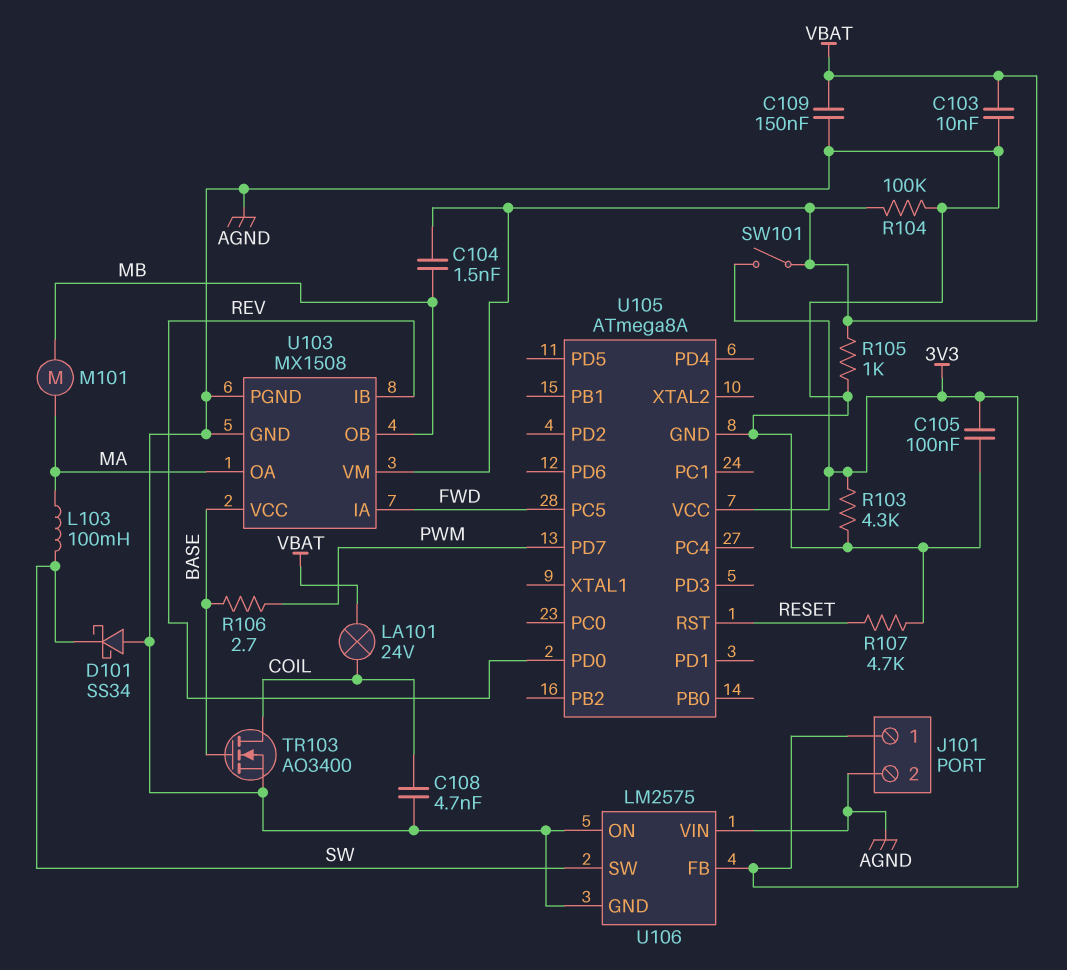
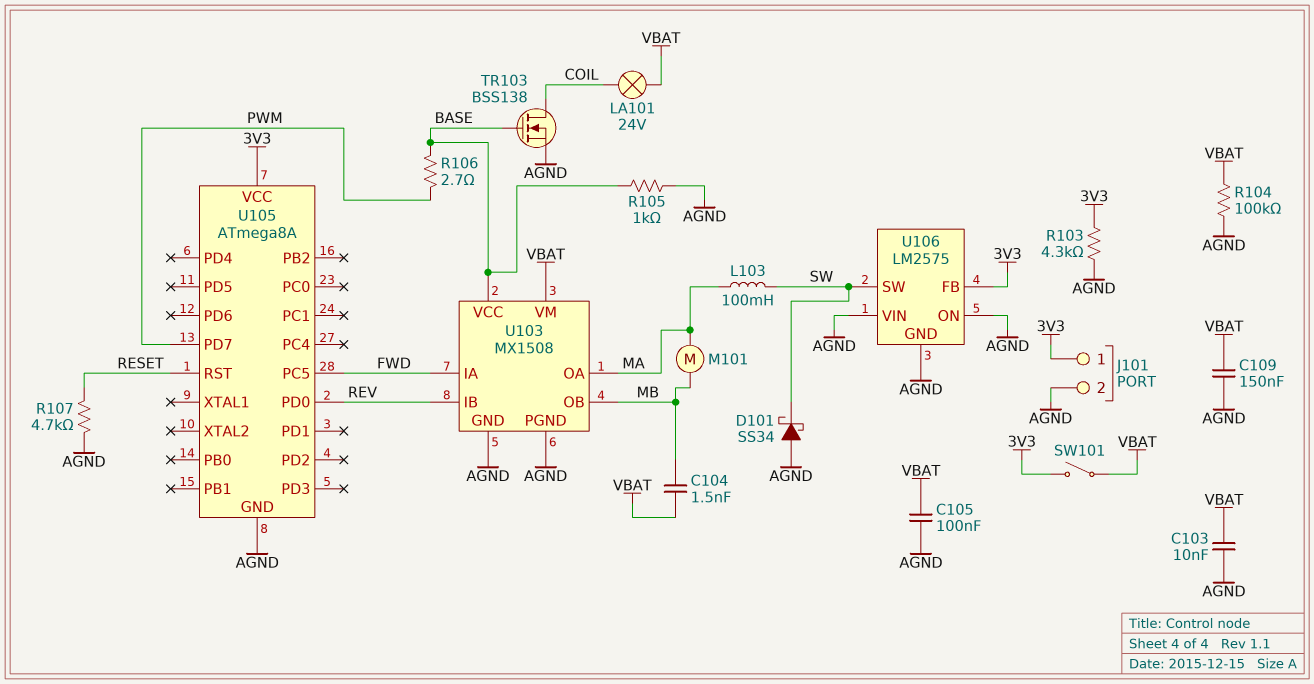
C105: 100nF (3V3, AGND) -> 100nF (AGND, VBAT)
C108: 4.7nF (AGND, COIL) -> none
R105: 1k (AGND, VBAT) -> 1k (AGND, BASE)
TR103: NMOS AO3400 (G BASE, D COIL, S AGND) -> NMOS BSS138 (G BASE, D COIL, S AGND)

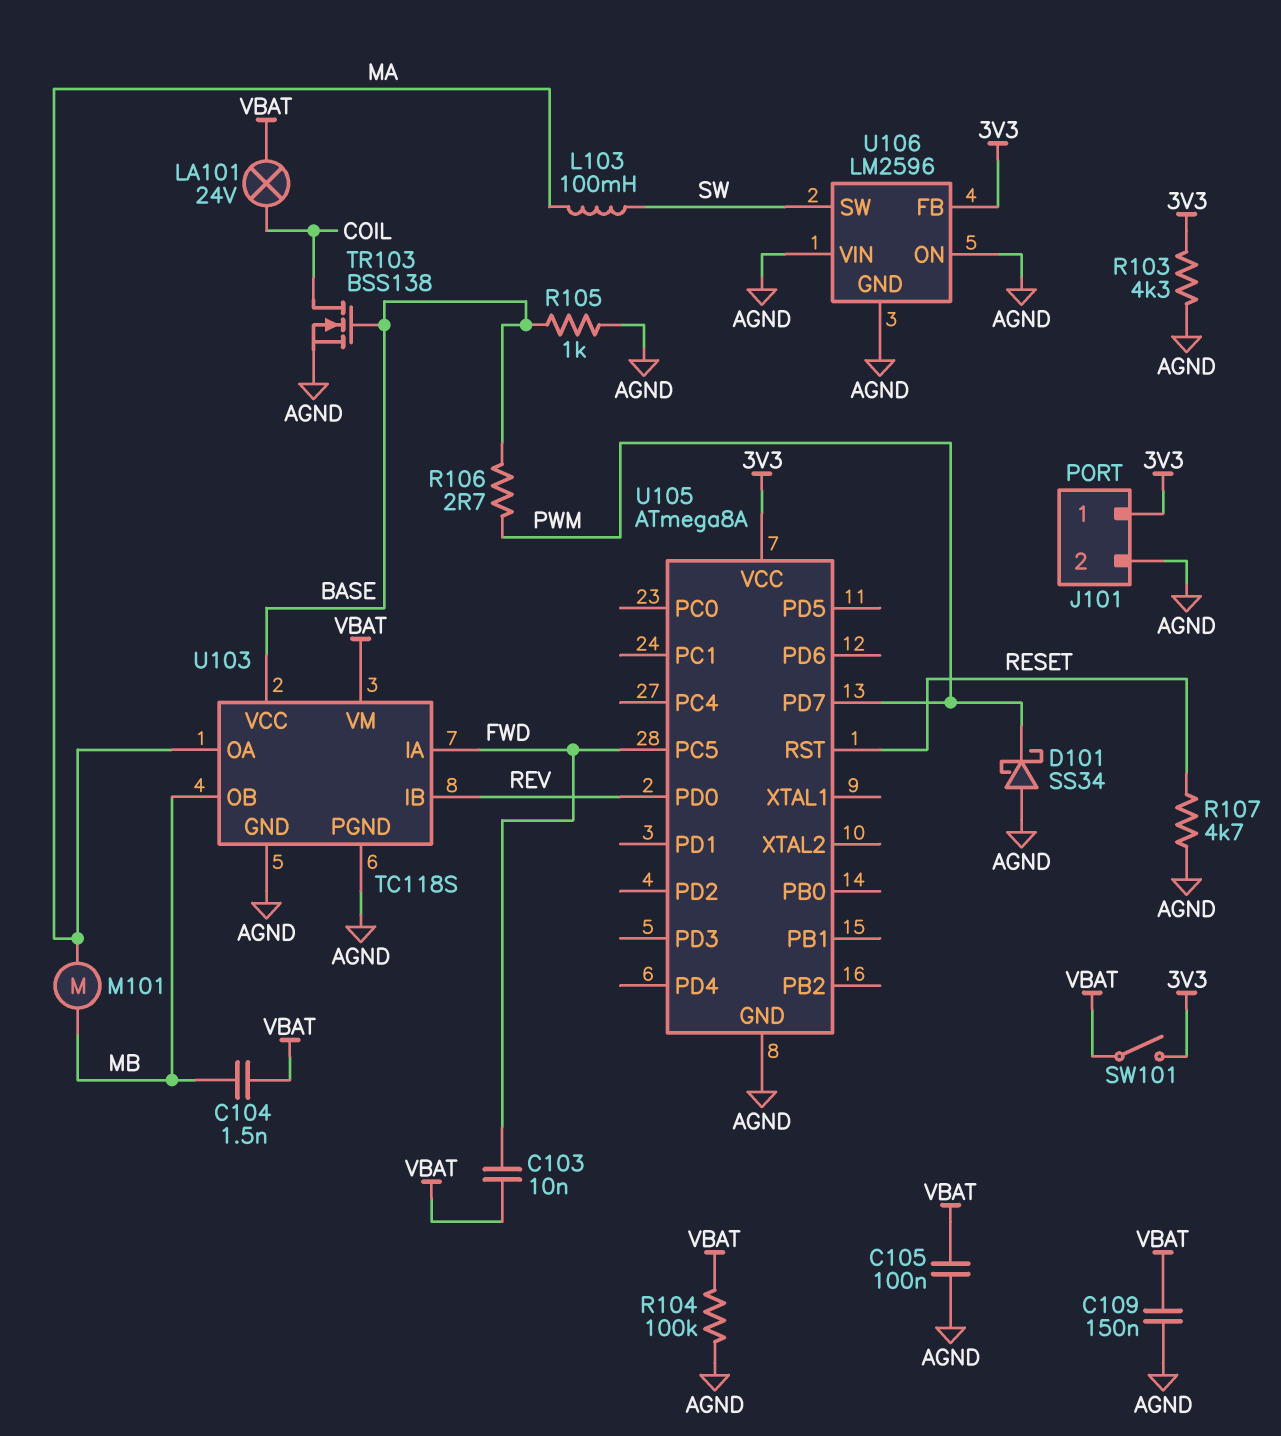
C103: 10nF (AGND, VBAT) -> 10nF (FWD, VBAT)
D101: schottky SS34 (A AGND, K SW) -> schottky SS34 (A AGND, K PWM)
U103: MX1508 -> TC118S
U106: LM2575 -> LM2596

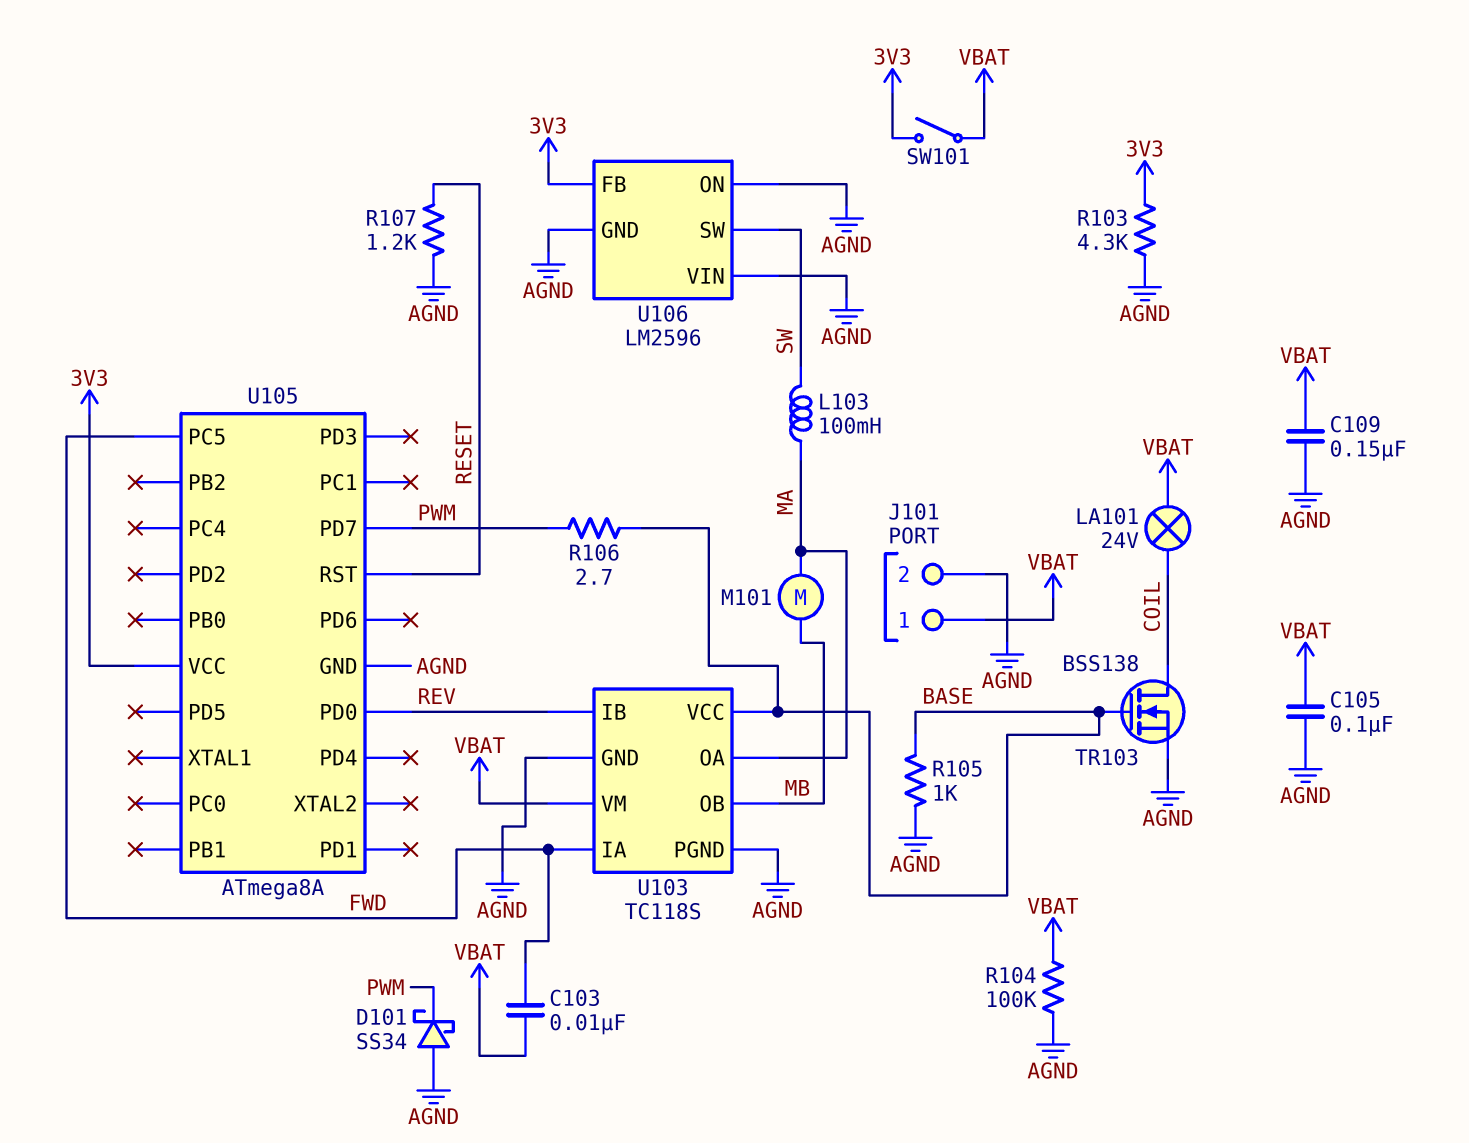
C104: 1.5nF (MB, VBAT) -> none
J101 pin 1: 3V3 -> VBAT
R107: 4.7k (AGND, RESET) -> 1.2k (AGND, RESET)

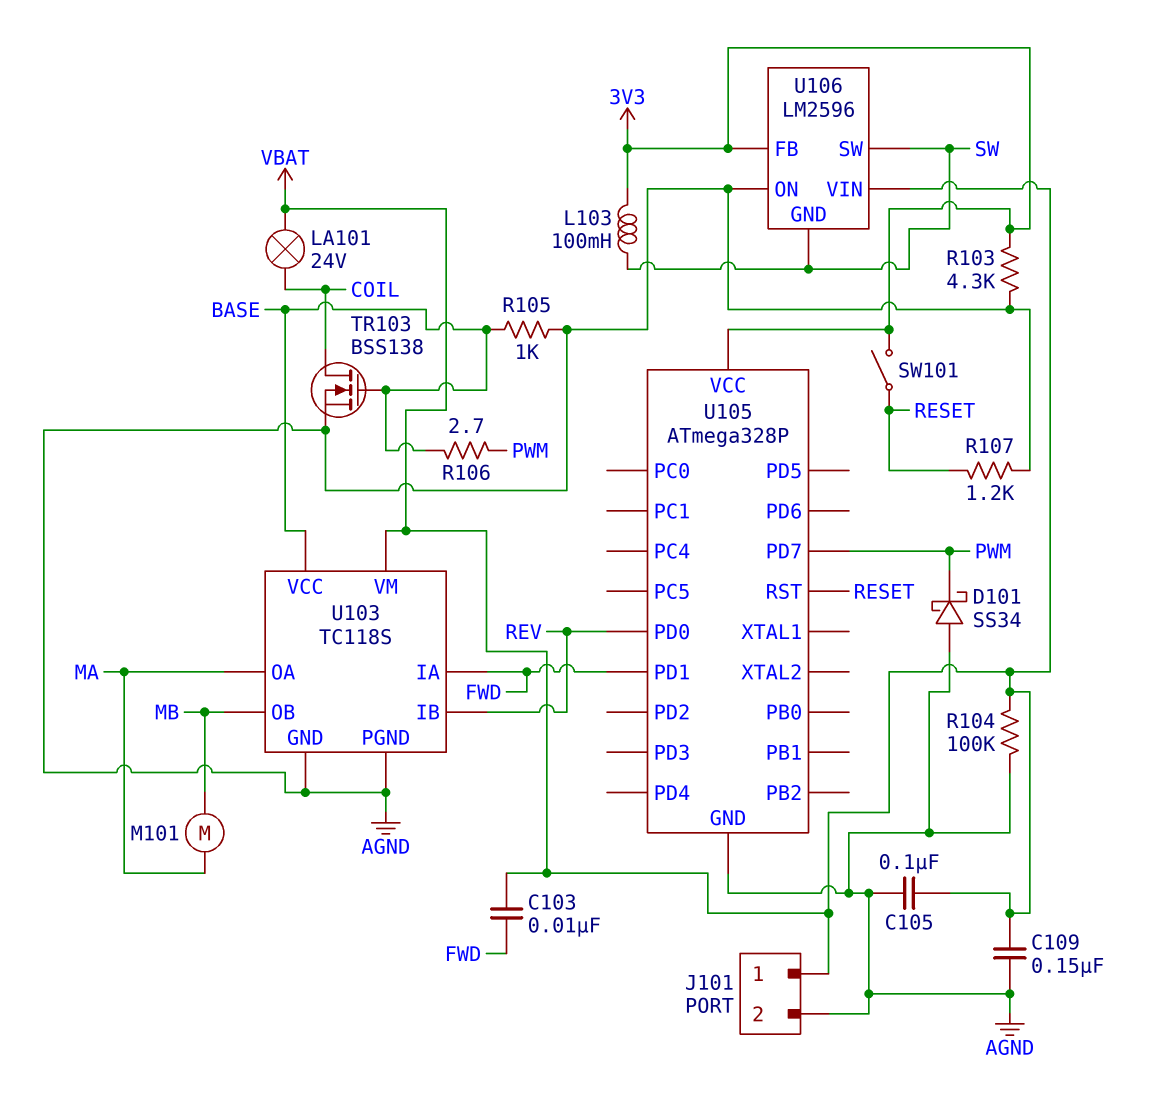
L103: 100mH (MA, SW) -> 100mH (3V3, SW)
SW101: switch (3V3, VBAT) -> switch (3V3, RESET)
U105: ATmega8A -> ATmega328P
U105 pin PC5: FWD -> none
U105 pin PD1: none -> FWD
U106 pin GND: AGND -> SW
U106 pin VIN: AGND -> VBAT

